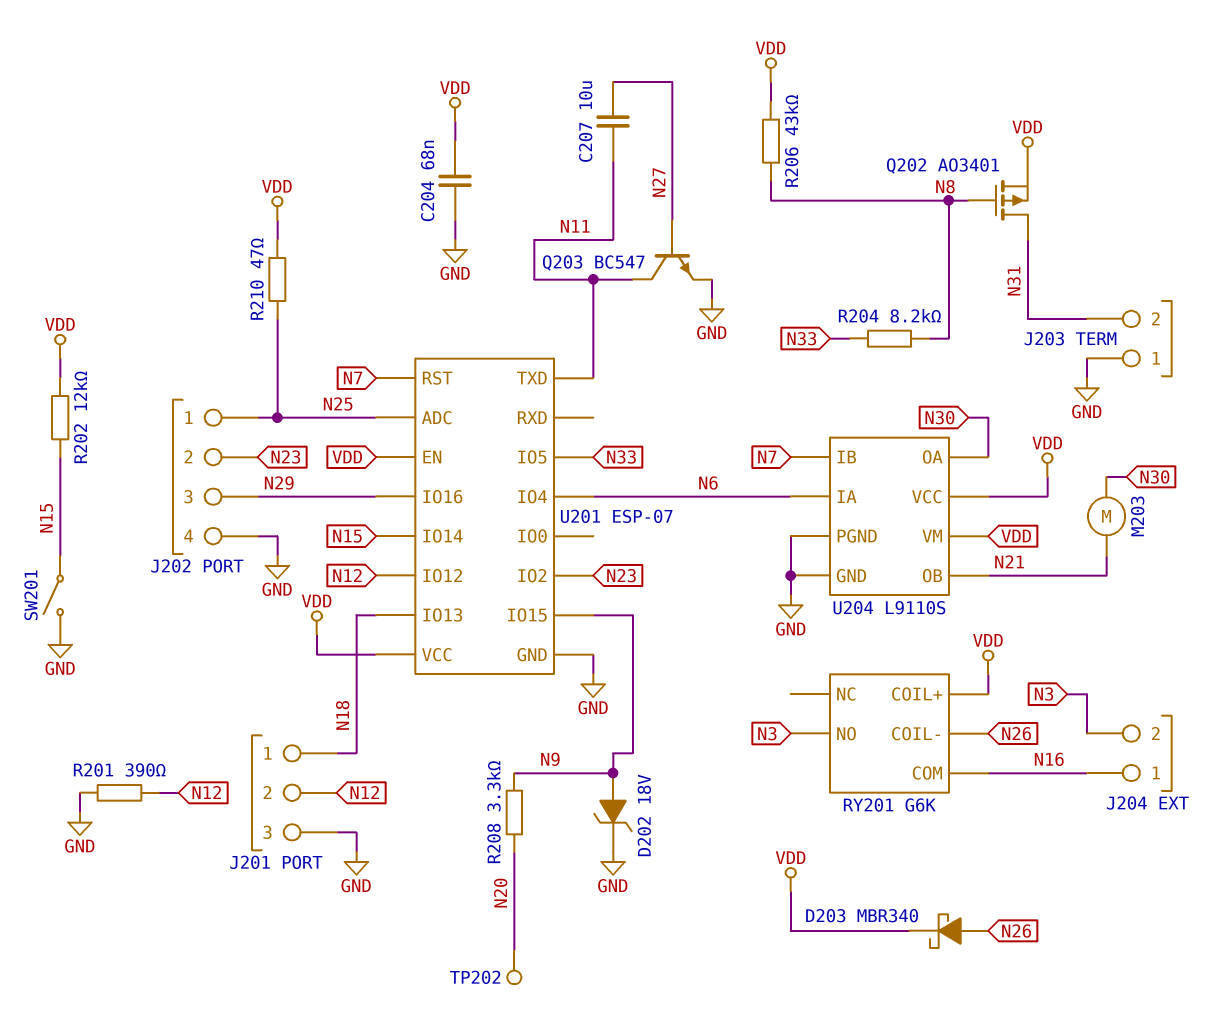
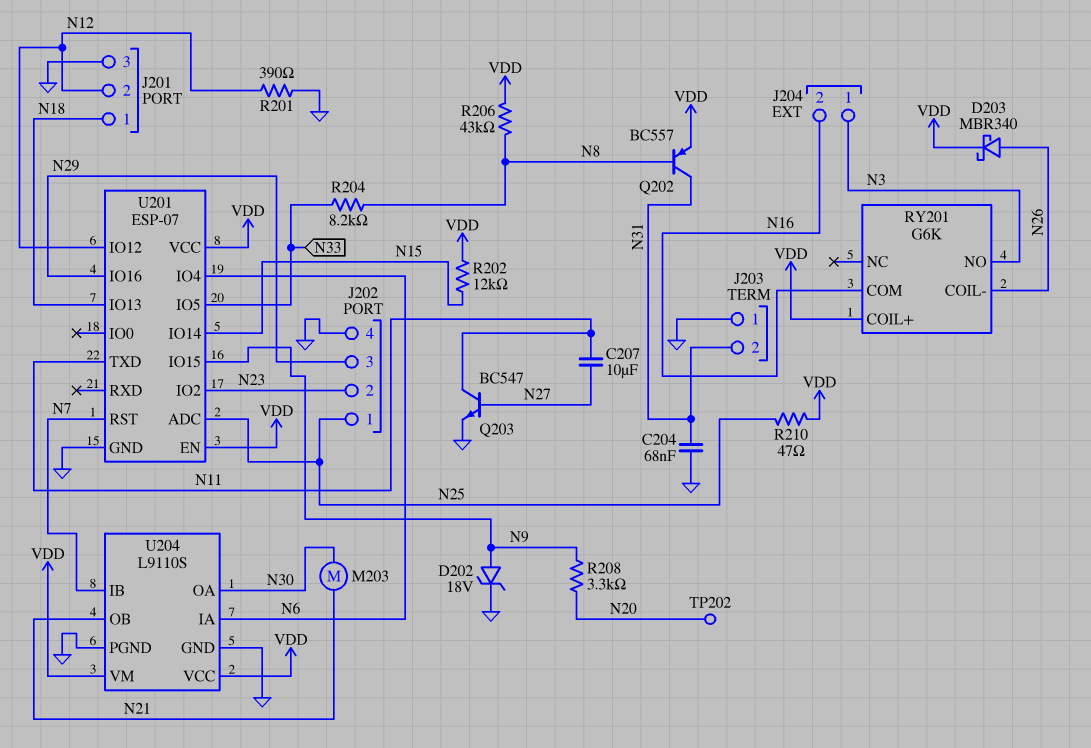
C204: 68nF (GND, VDD) -> 68nF (GND, N31)
J204 pin 1: N16 -> N3
J204 pin 2: N3 -> N16
Q202: PMOS AO3401 (G N8, D N31, S VDD) -> PNP BC557 (B N8, C N31, E VDD)
SW201: switch (GND, N15) -> none

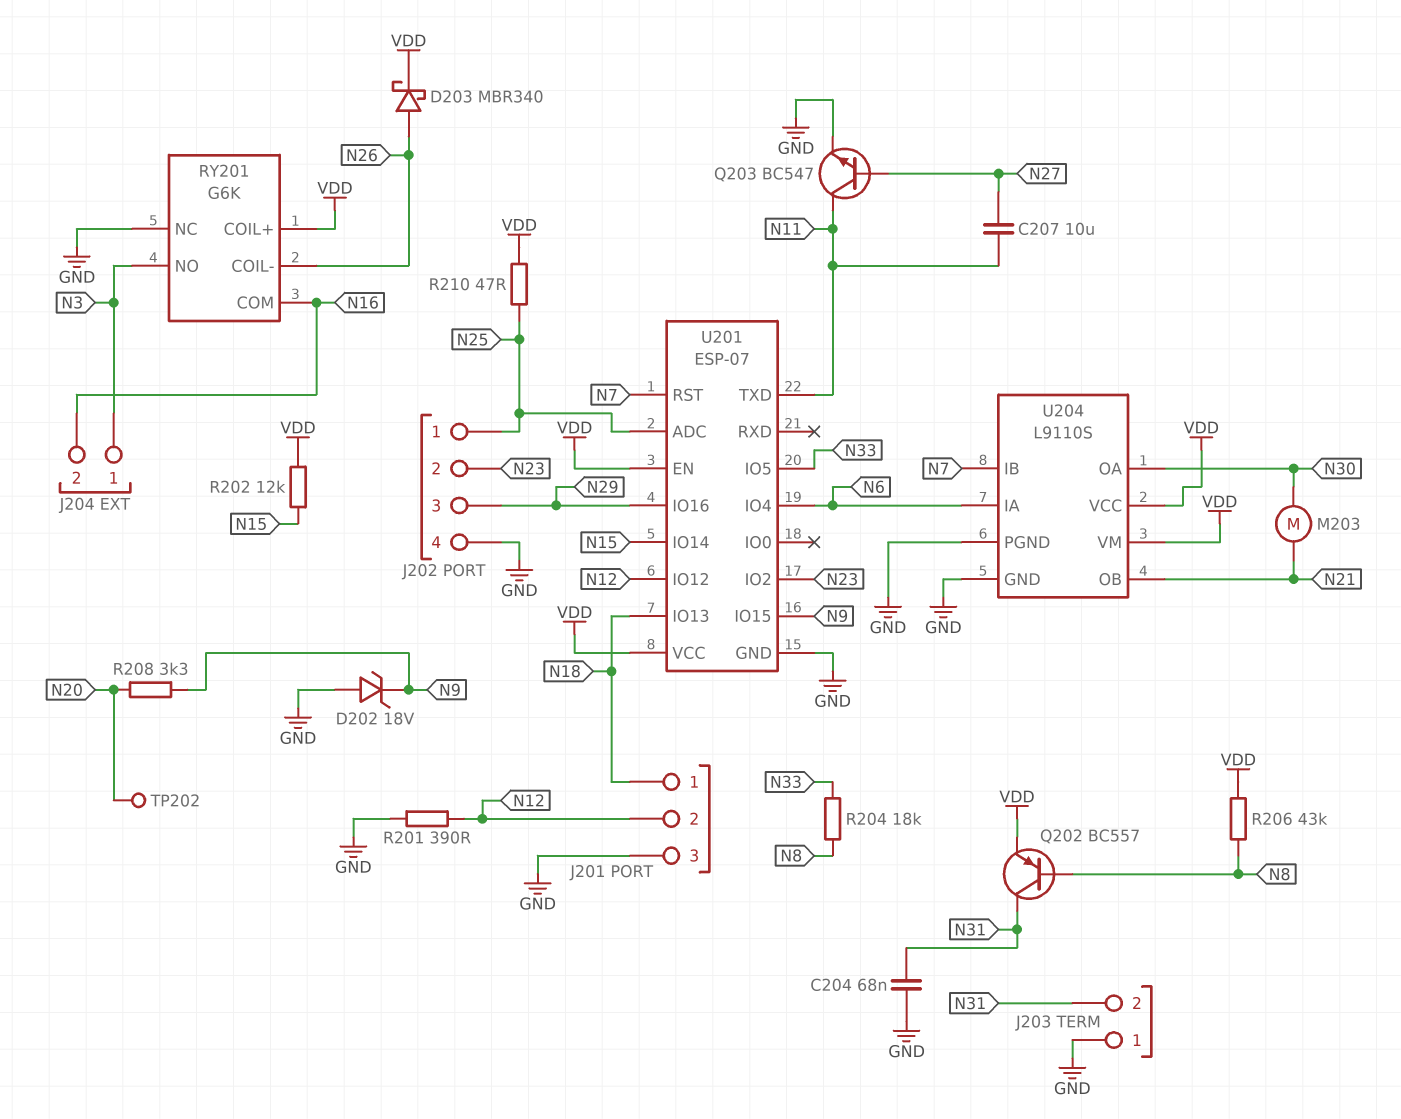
D202: zener 18V (A N9, K GND) -> zener 18V (A GND, K N9)
R204: 8.2k (N8, N33) -> 18k (N8, N33)
RY201 pin NC: none -> GND

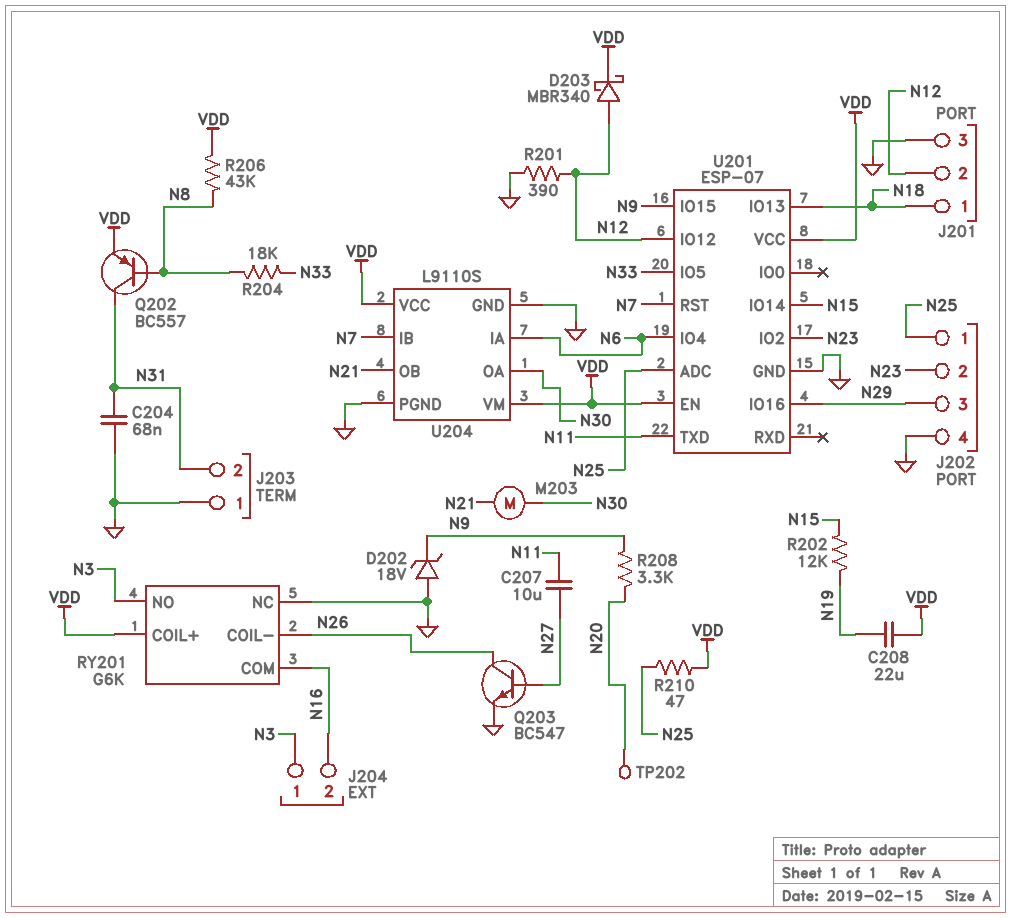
C208: none -> 22uF (N19, VDD)
D203: schottky MBR340 (A N26, K VDD) -> schottky MBR340 (A N12, K VDD)
Q203: NPN BC547 (B N27, C N11, E GND) -> NPN BC547 (B N27, C N26, E GND)
R202: 12k (N15, VDD) -> 12k (N15, N19)

